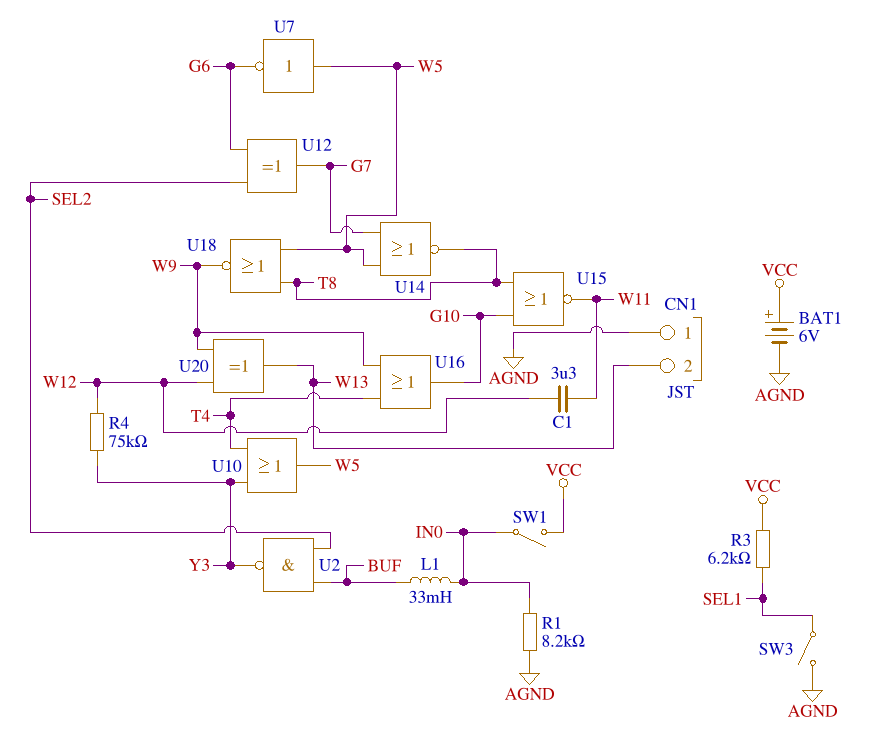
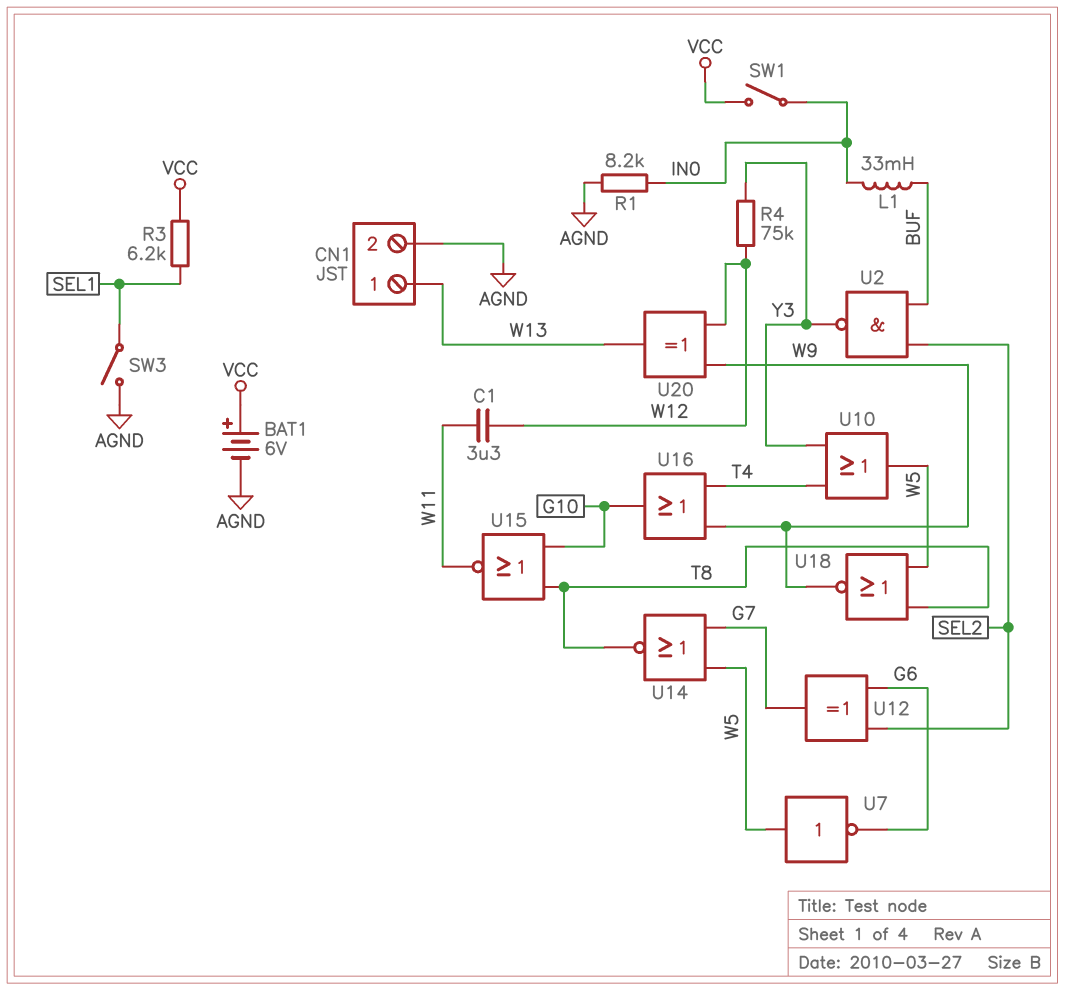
CN1 pin 1: AGND -> W13
CN1 pin 2: W13 -> AGND

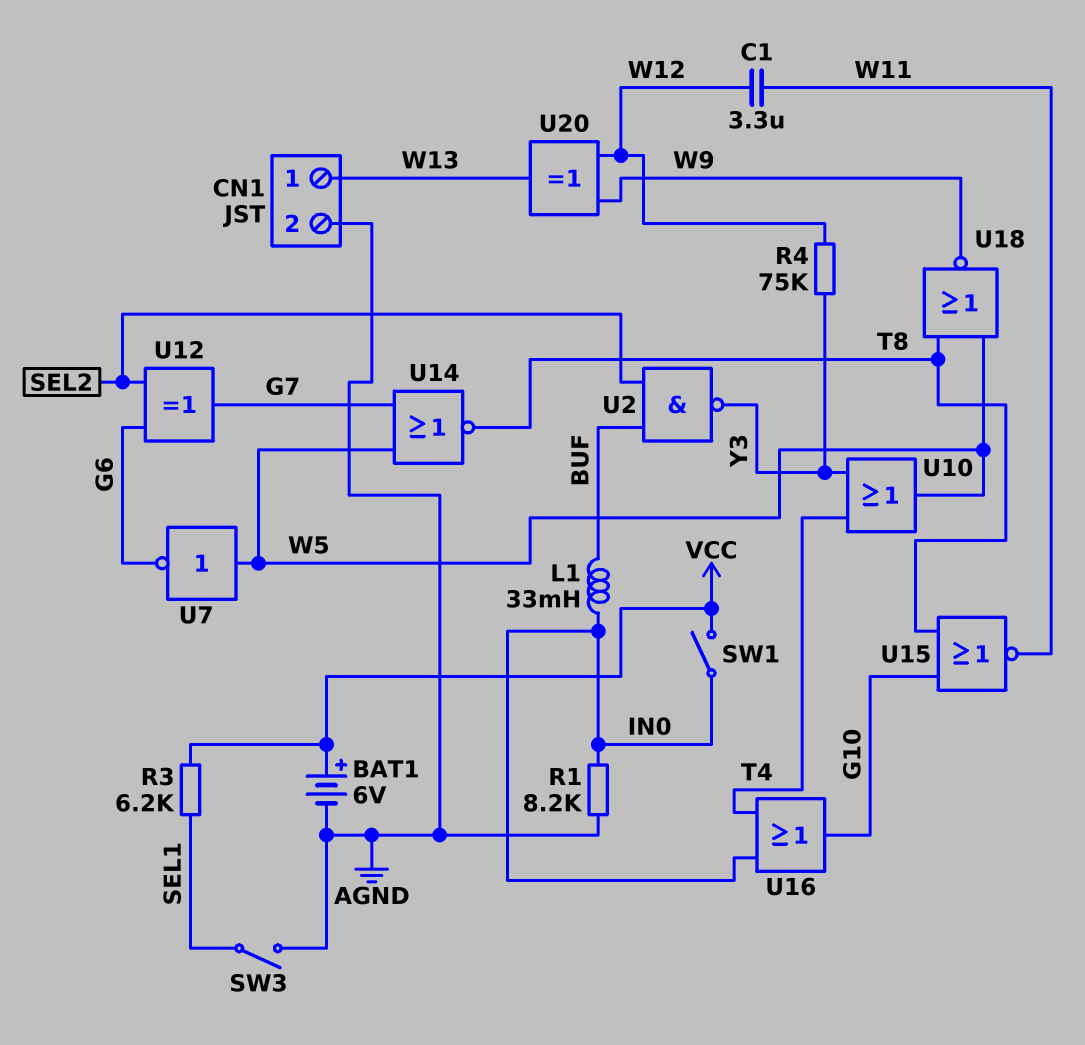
U16: OR (in T4, in W9, out G10) -> OR (in IN0, in T4, out G10)

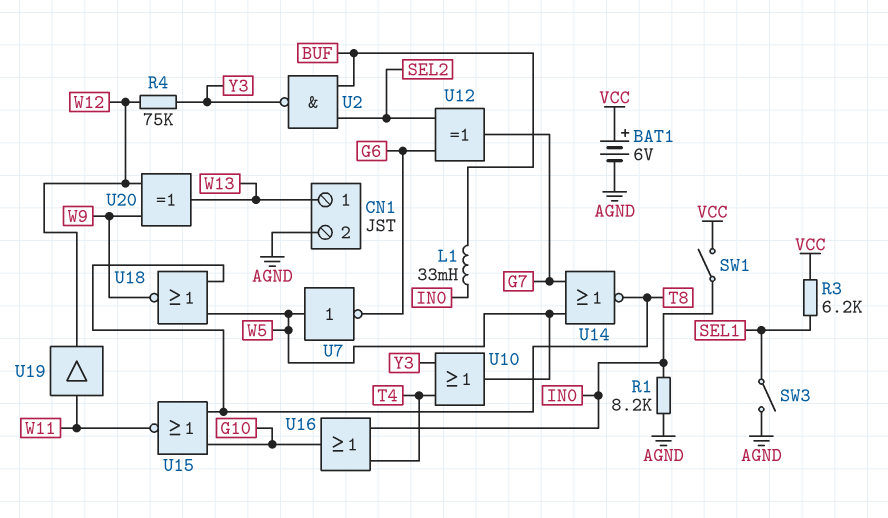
C1: 3.3uF (W11, W12) -> none
U19: none -> buffer (in W11, out W12)

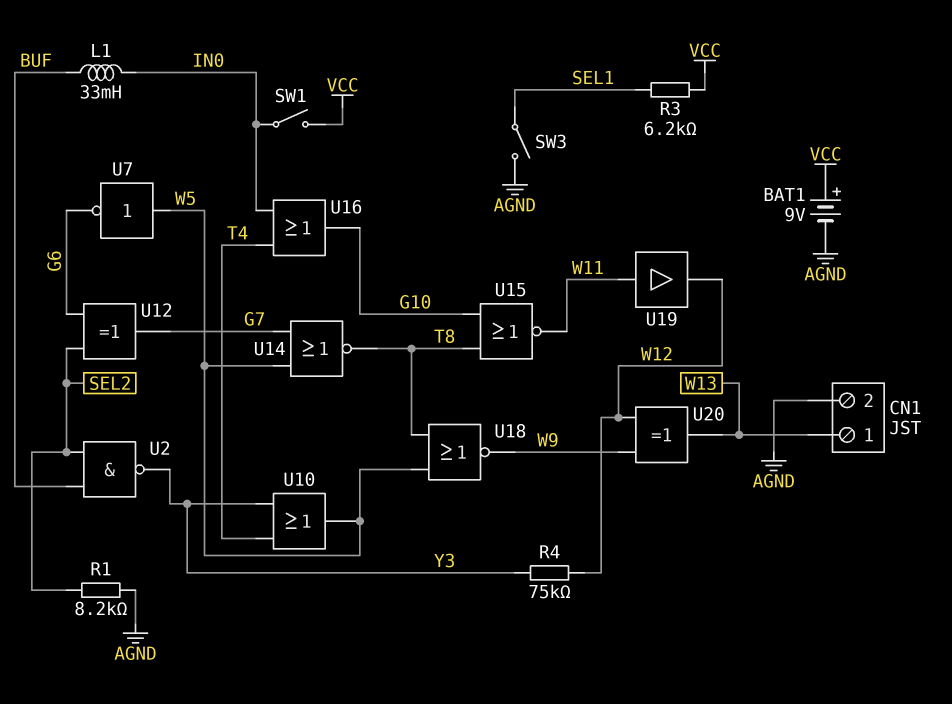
BAT1: 6V (plus VCC, minus AGND) -> 9V (plus VCC, minus AGND)
R1: 8.2k (AGND, IN0) -> 8.2k (AGND, SEL2)

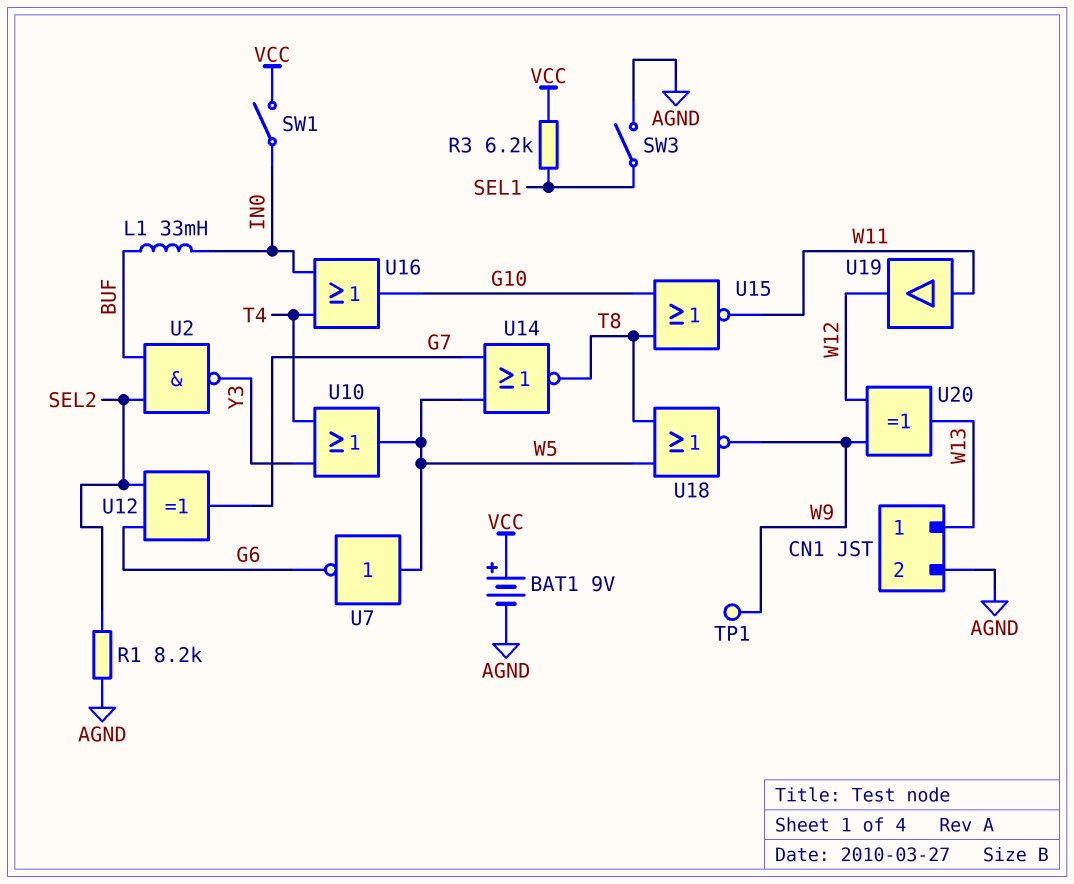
R4: 75k (W12, Y3) -> none
TP1: none -> test point (W9)

